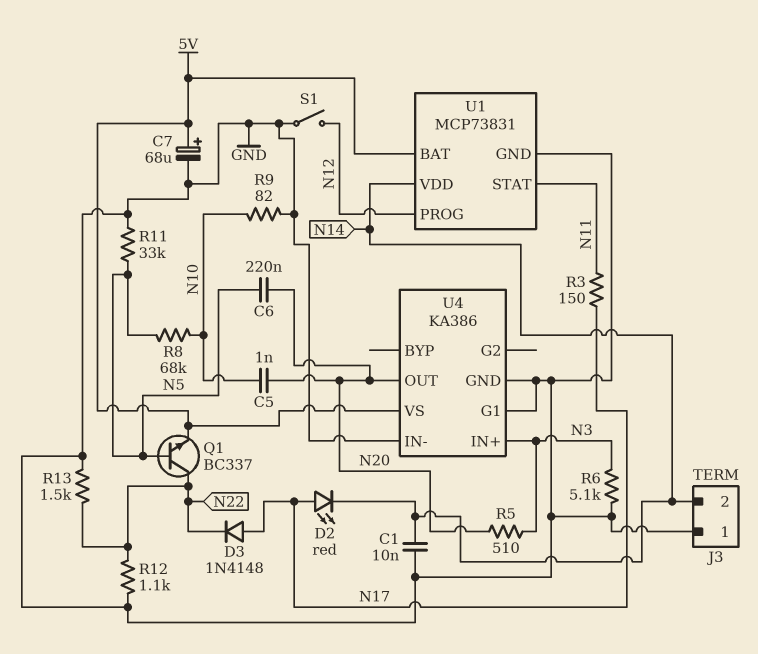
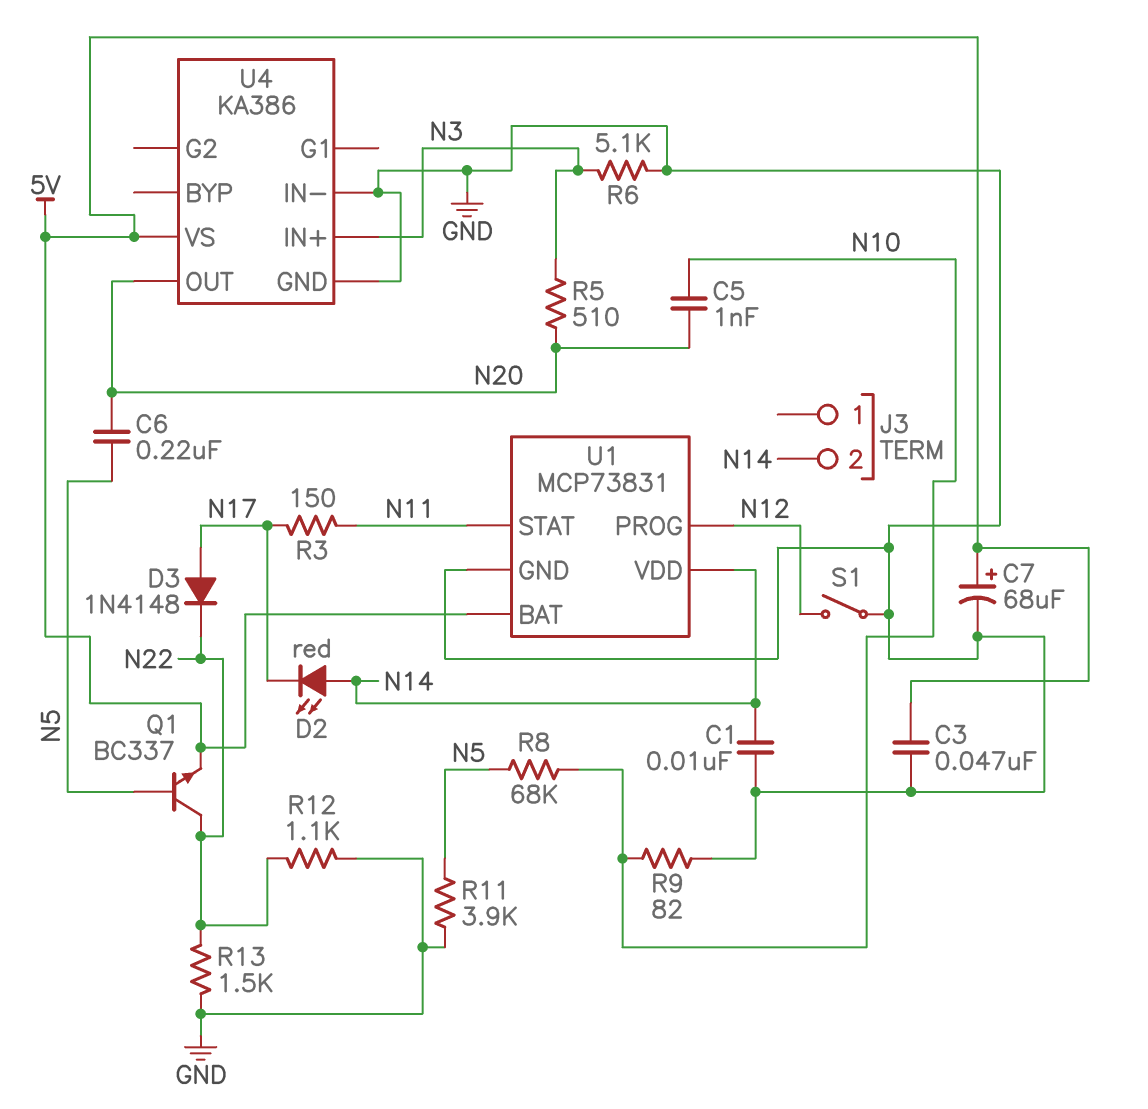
C3: none -> 47nF (5V, GND)
D2: LED red (A N17, K N14) -> LED red (A N14, K N17)
J3 pin 1: GND -> none
R11: 33k (GND, N5) -> 3.9k (GND, N5)
U4 pin G1: GND -> none

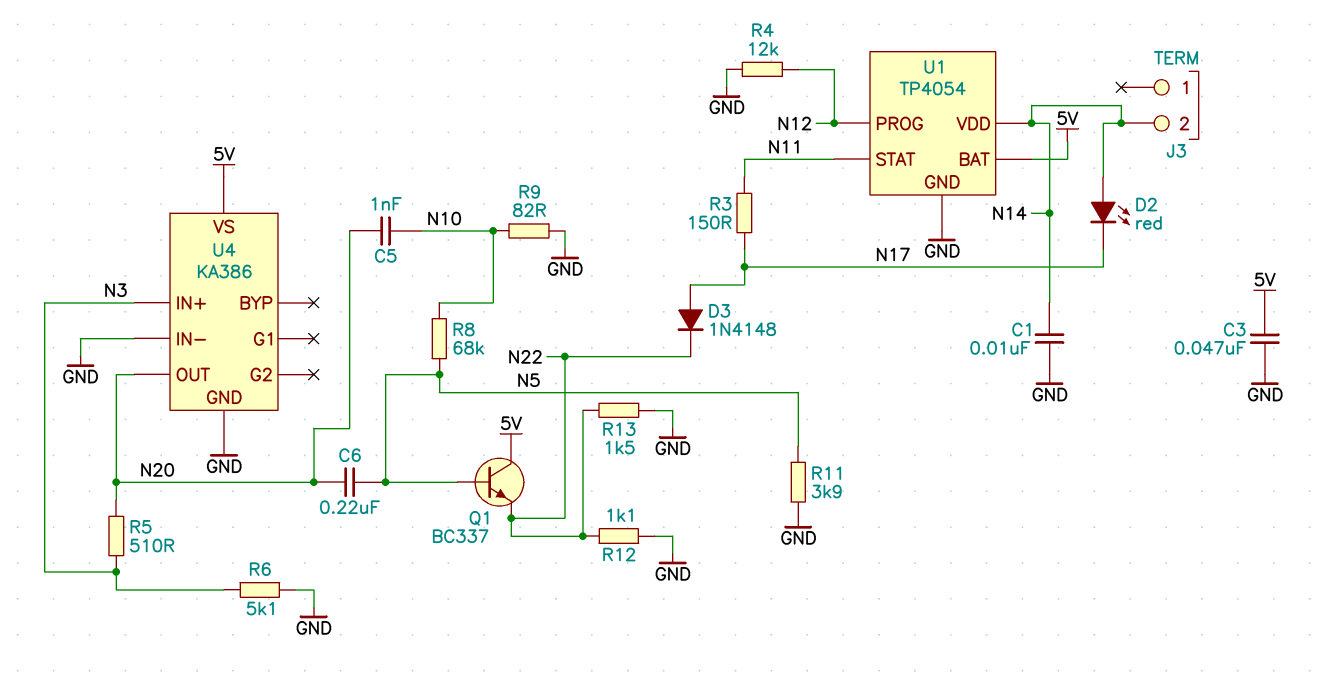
C7: 68uF (plus 5V, minus GND) -> none
Q1: NPN BC337 (B N5, C N22, E 5V) -> NPN BC337 (B N5, C 5V, E N22)
R4: none -> 12k (GND, N12)
S1: switch (GND, N12) -> none
U1: MCP73831 -> TP4054

